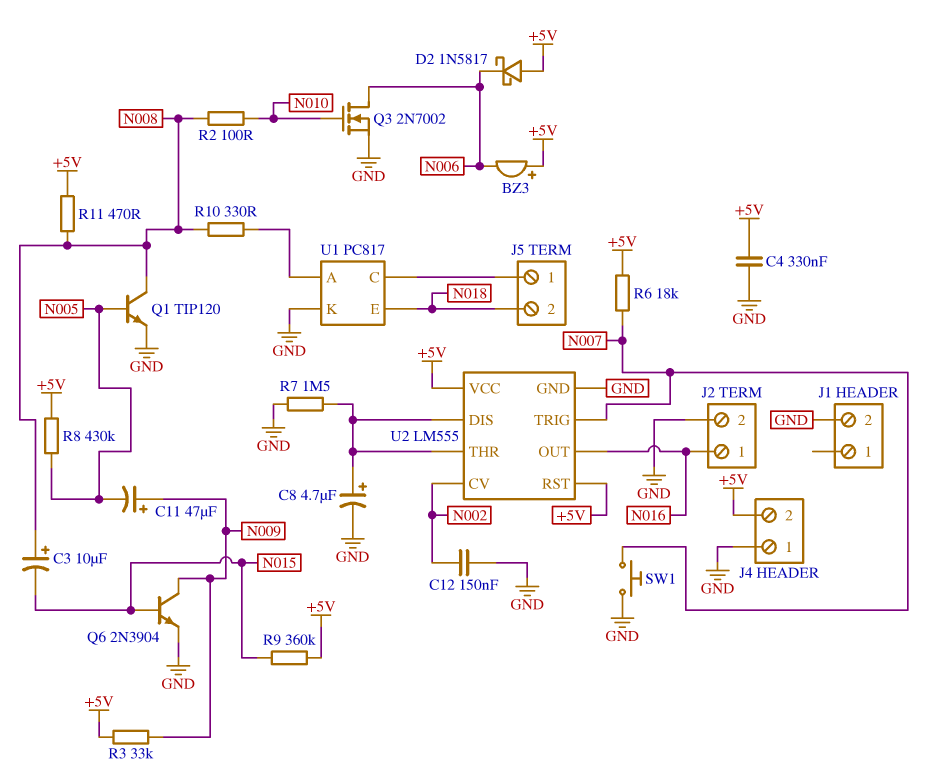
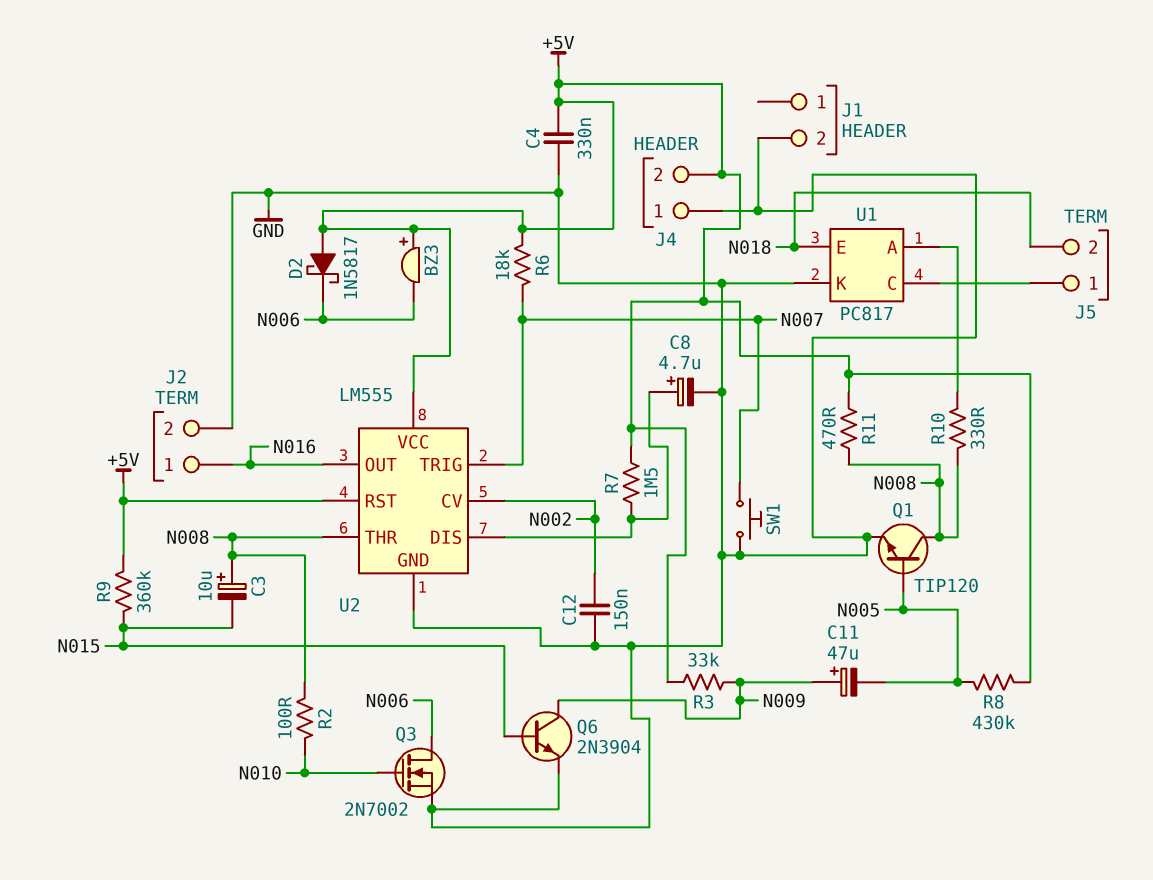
R7: 1.5M (GND, U2/DIS) -> 1.5M (+5V, U2/DIS)
U2 pin THR: U2/DIS -> N008

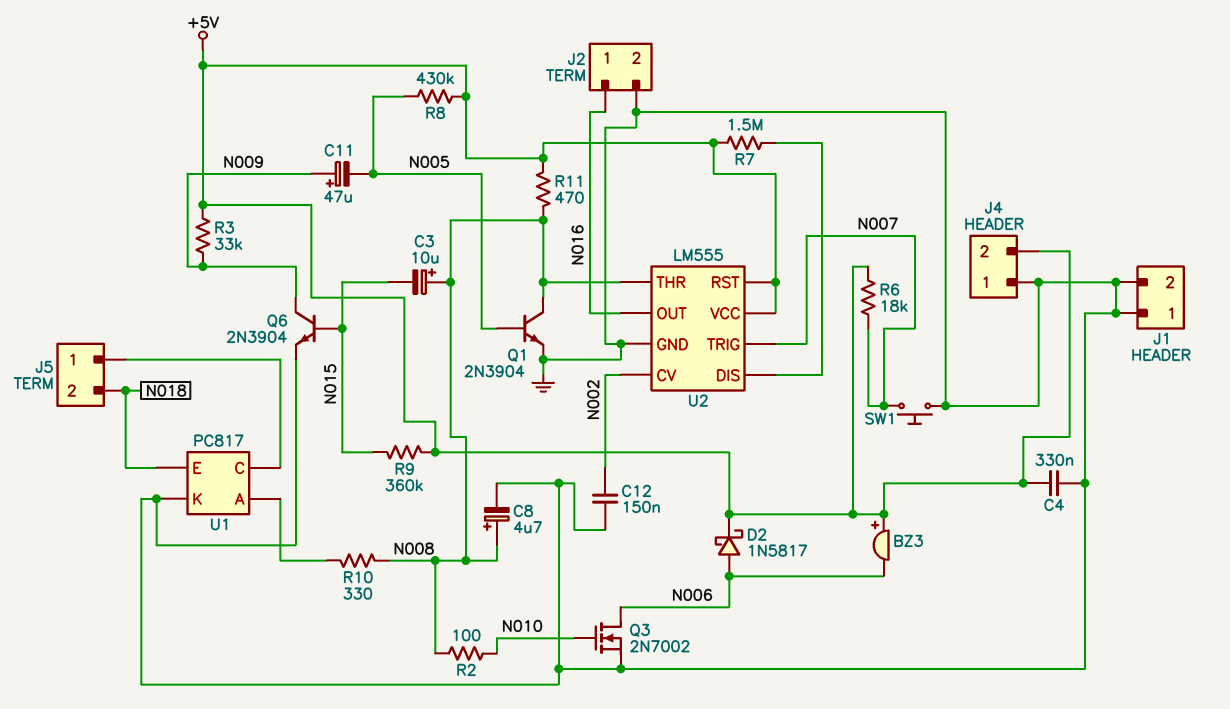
C8: 4.7uF (plus U2/DIS, minus GND) -> 4.7uF (plus N008, minus GND)
D2: schottky 1N5817 (A +5V, K N006) -> schottky 1N5817 (A N006, K +5V)
J1 pin 1: none -> GND
Q1: NPN TIP120 (B N005, C N008, E GND) -> NPN 2N3904 (B N005, C N008, E GND)

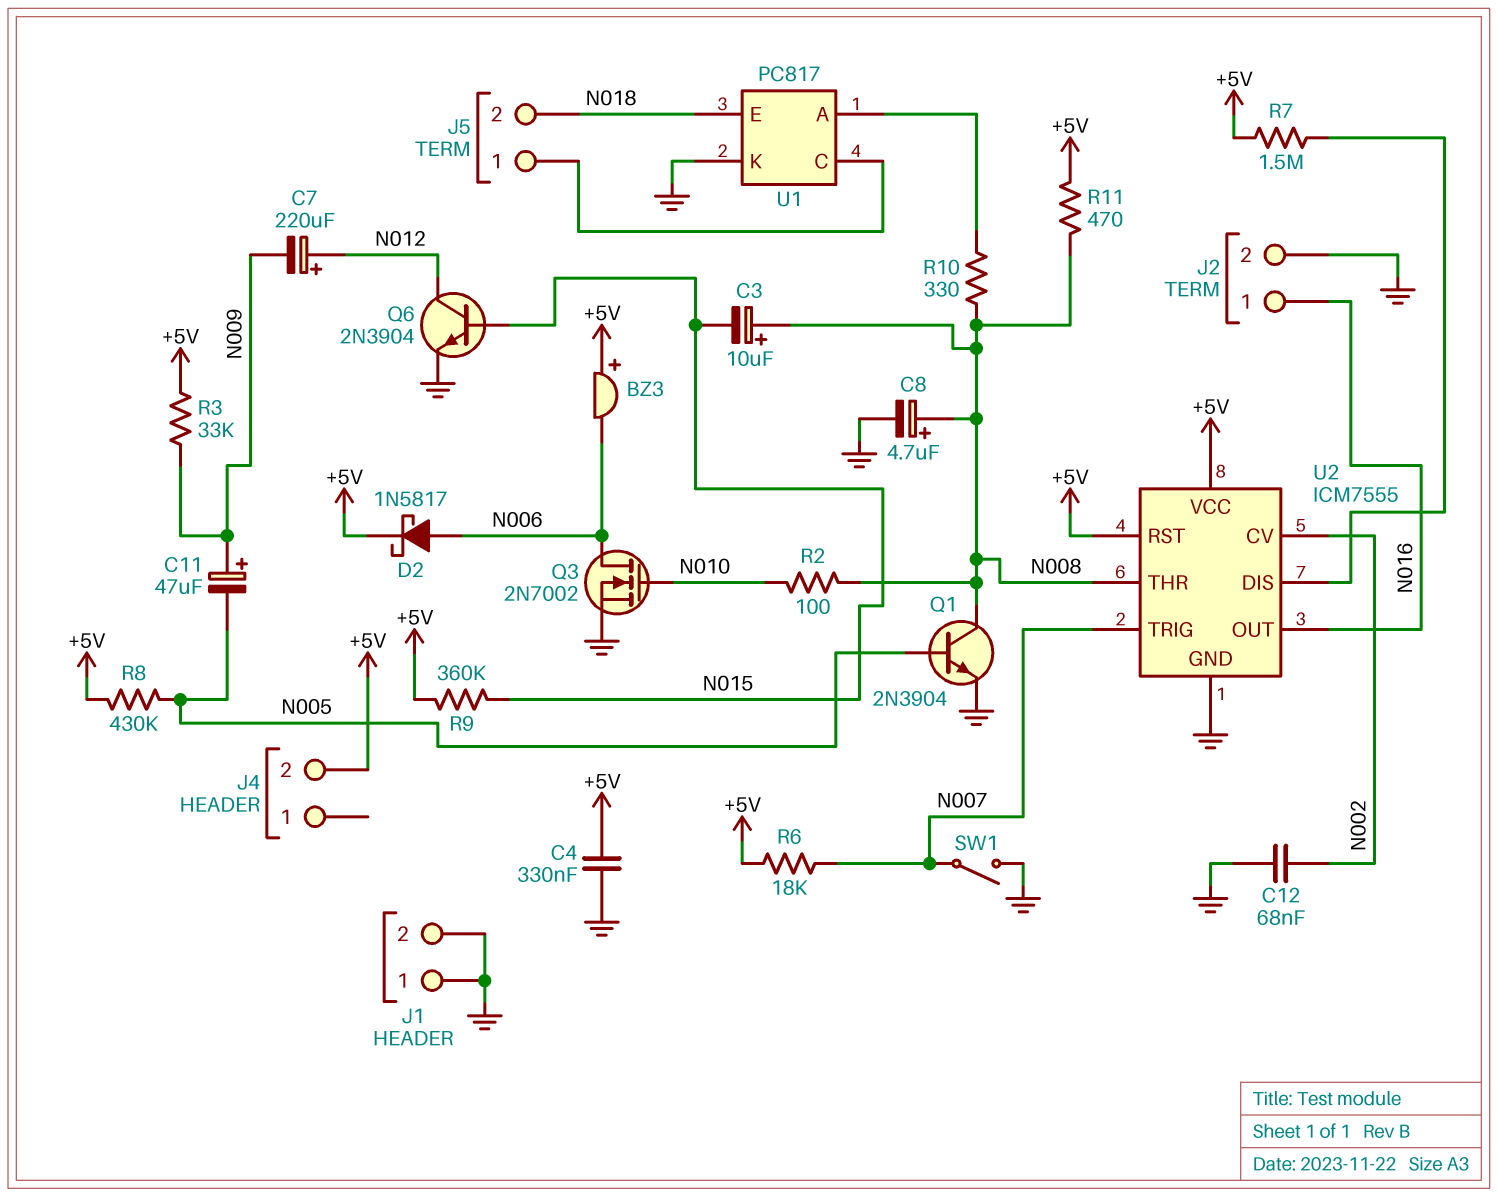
C7: none -> 220uF (plus N012, minus N009)
C12: 150nF (GND, N002) -> 68nF (GND, N002)
J4 pin 1: GND -> none
Q6: NPN 2N3904 (B N015, C N009, E GND) -> NPN 2N3904 (B N015, C N012, E GND)
SW1: button (GND, N007) -> switch (GND, N007)
U2: LM555 -> ICM7555

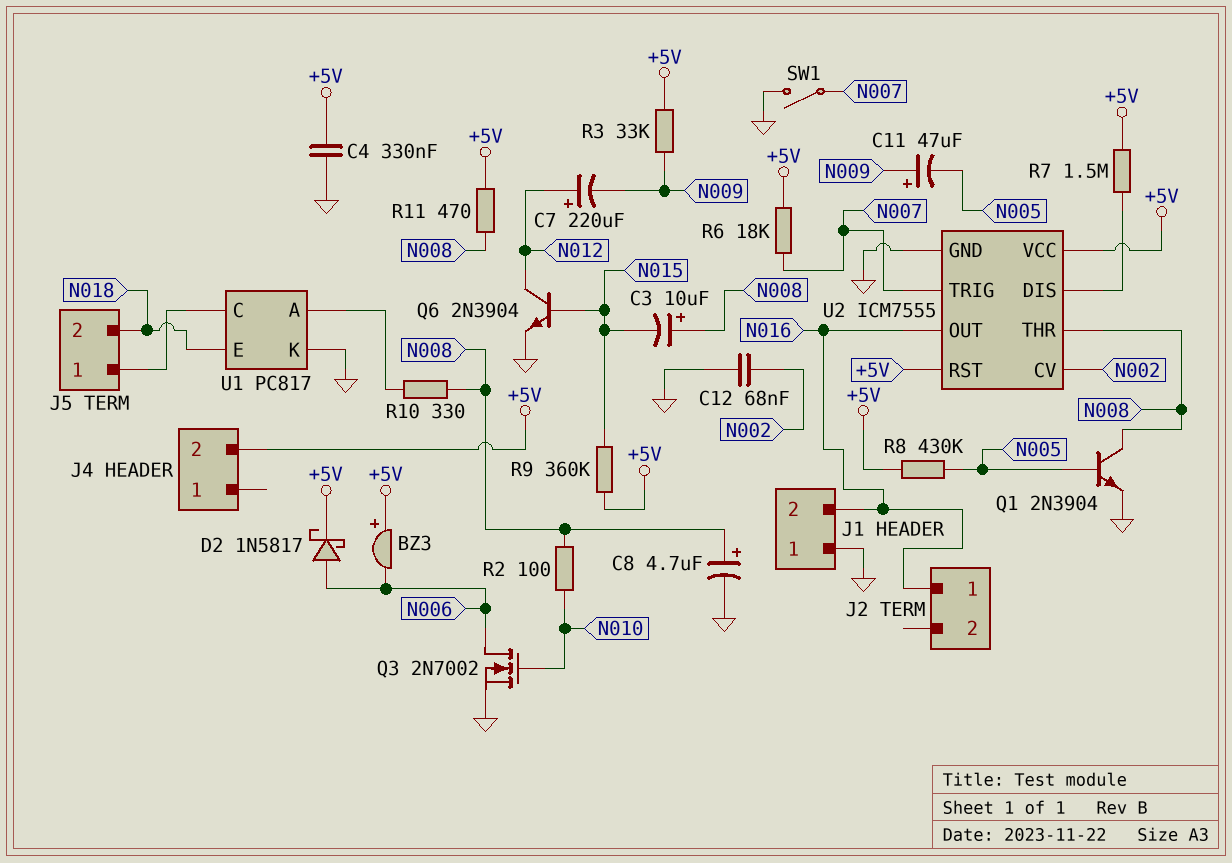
J1 pin 2: GND -> N016
J2 pin 2: GND -> none

